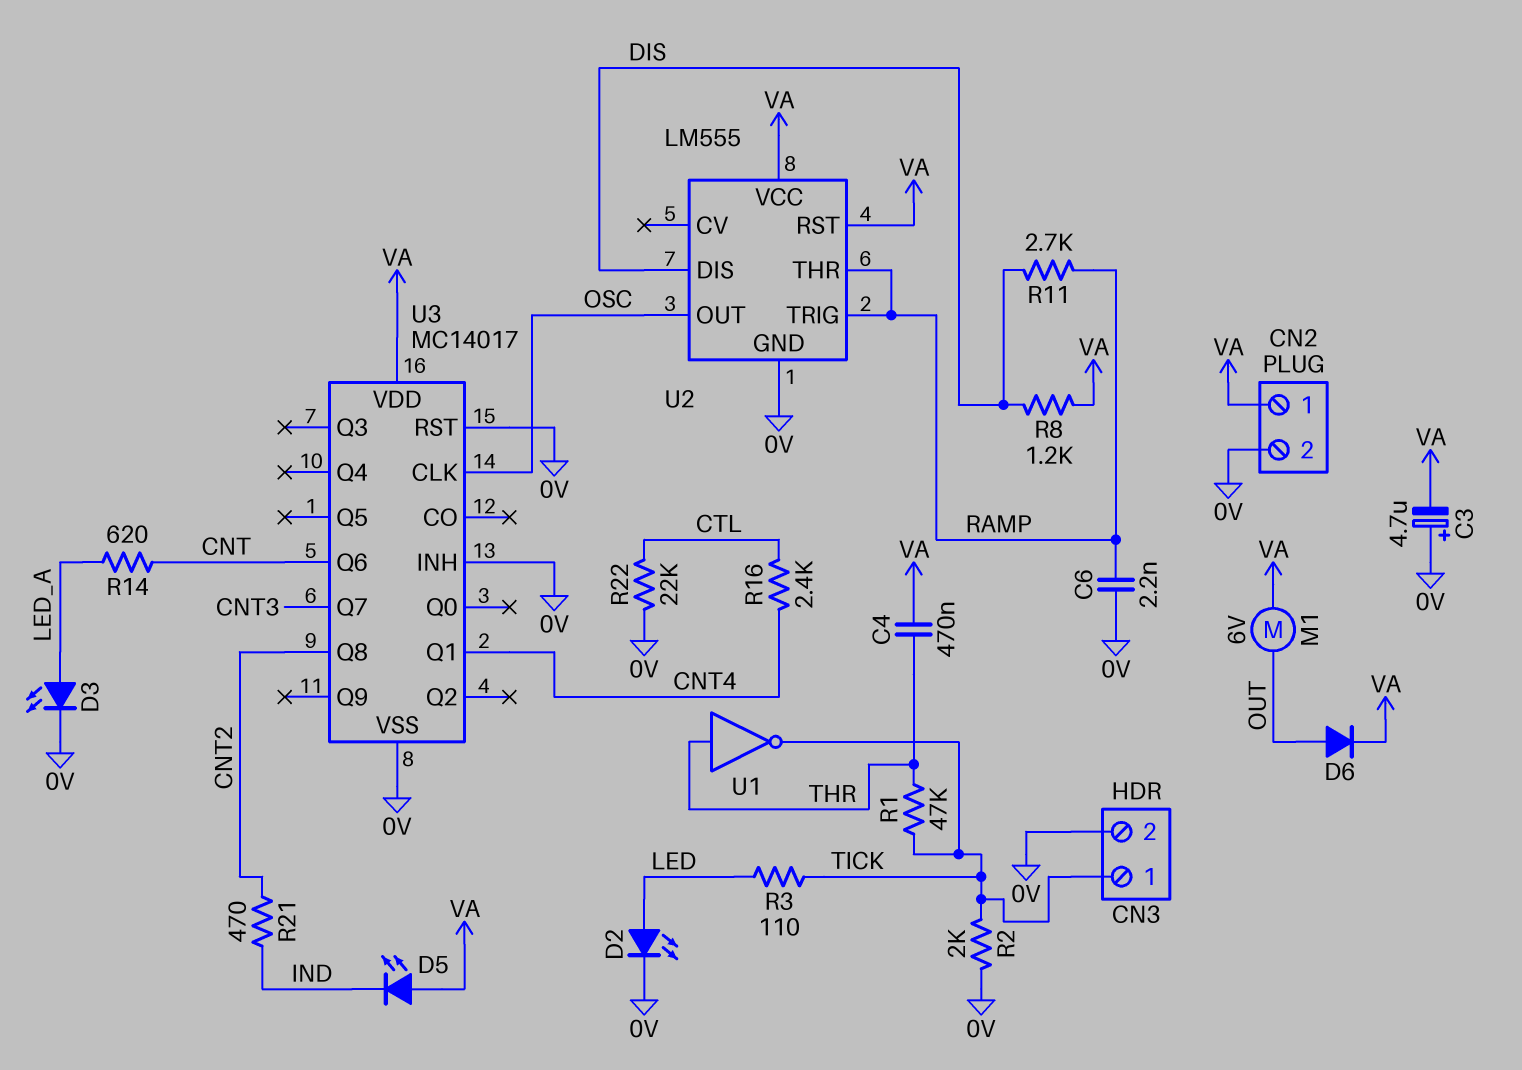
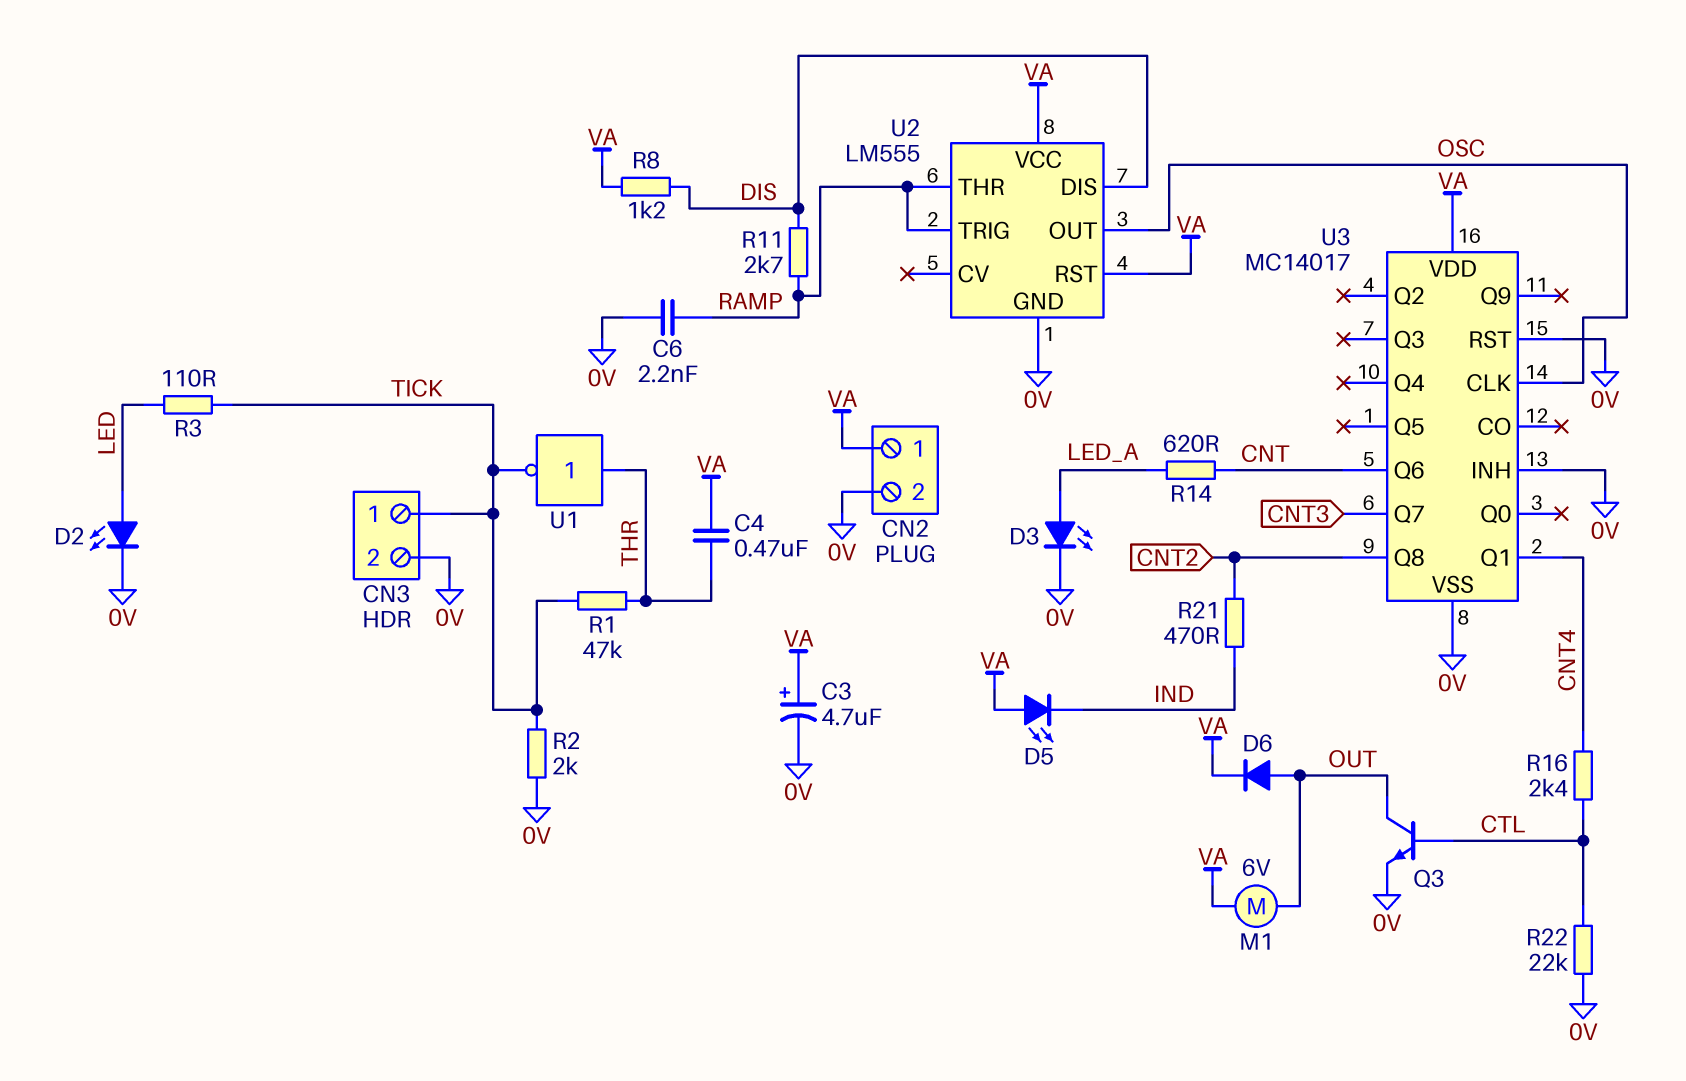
C3: 4.7uF (plus 0V, minus VA) -> 4.7uF (plus VA, minus 0V)
Q3: none -> NPN (B CTL, C OUT, E 0V)

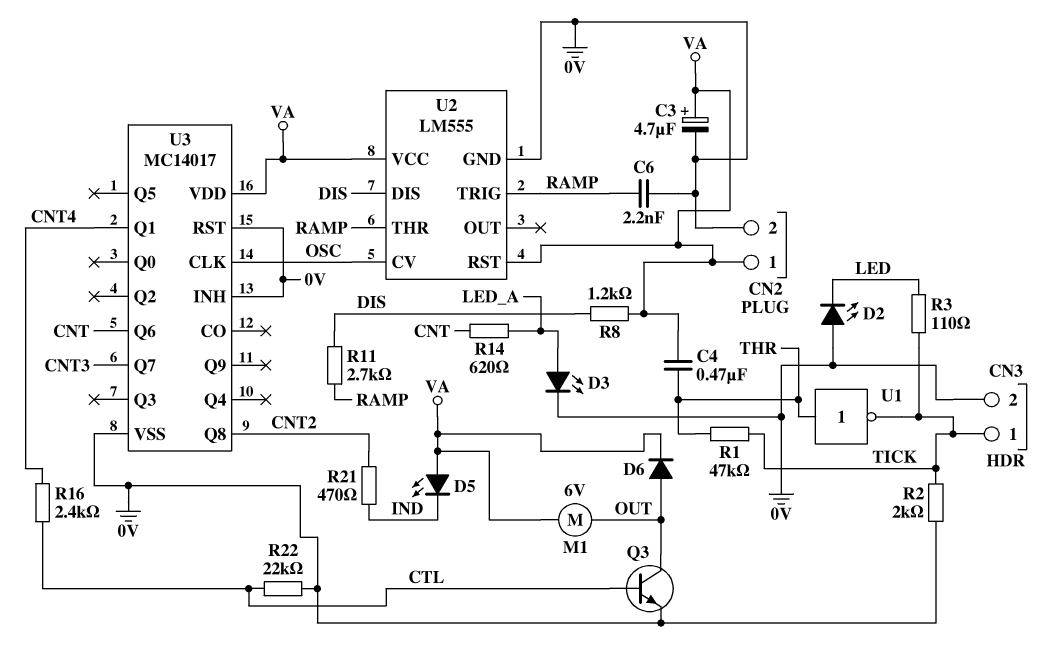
D2: LED (A LED, K 0V) -> LED (A 0V, K LED)
U2 pin CV: none -> OSC
U2 pin OUT: OSC -> none

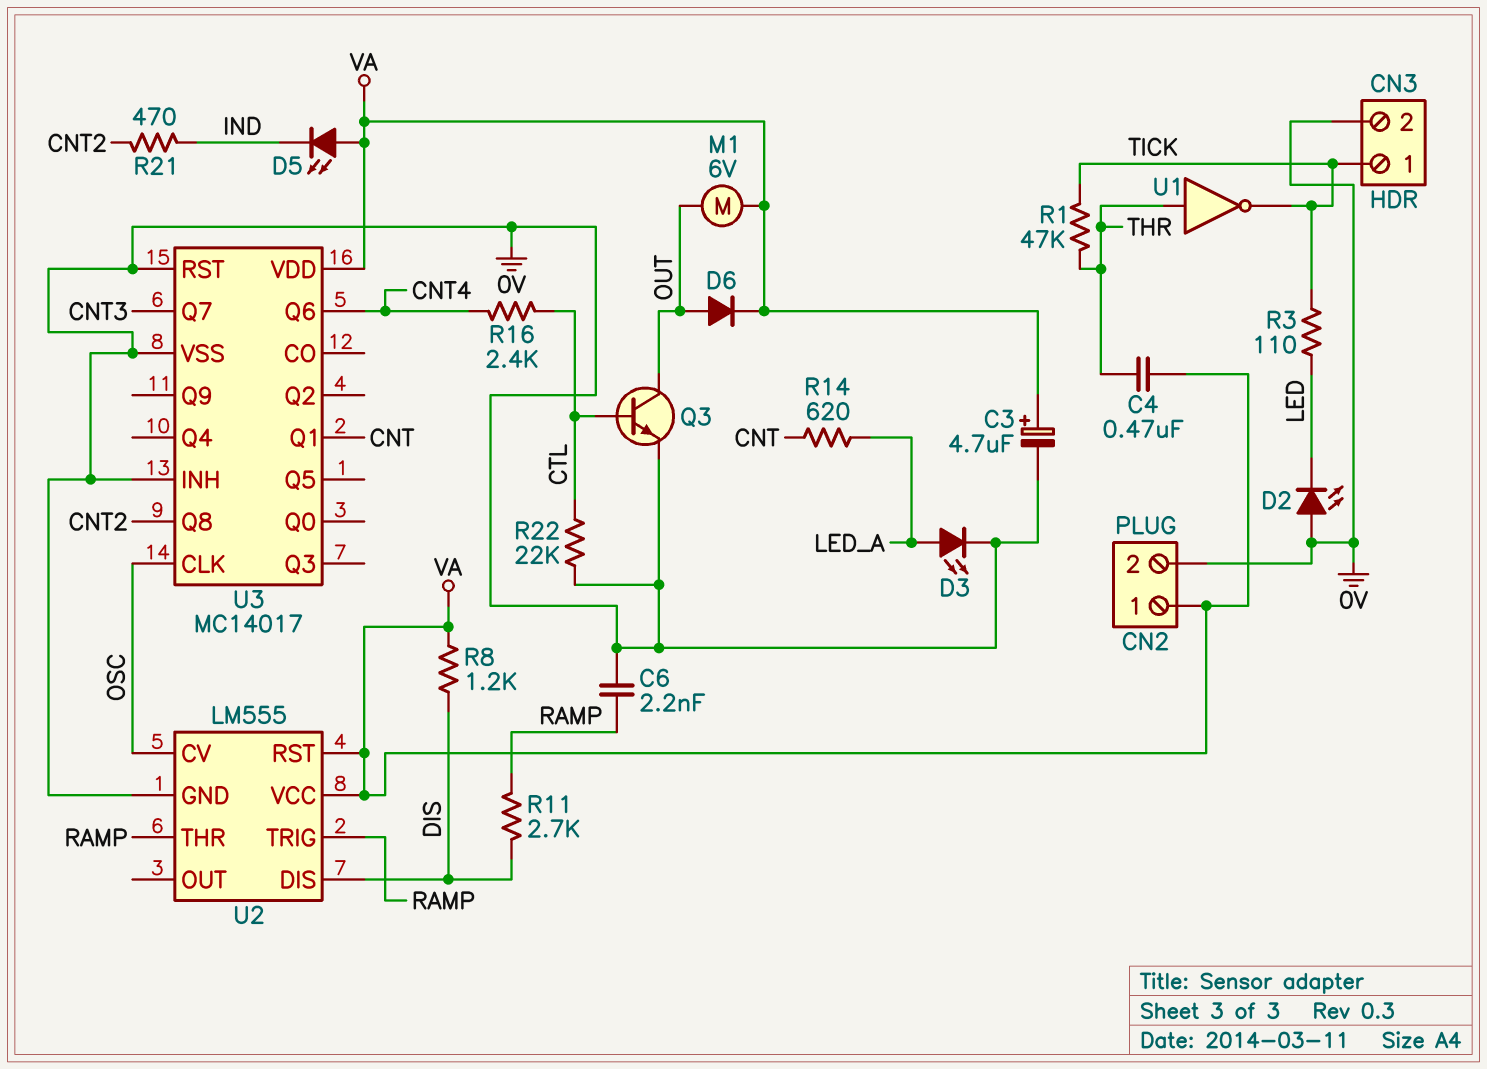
R2: 2k (0V, TICK) -> none
U3 pin Q1: CNT4 -> CNT
U3 pin Q6: CNT -> CNT4

